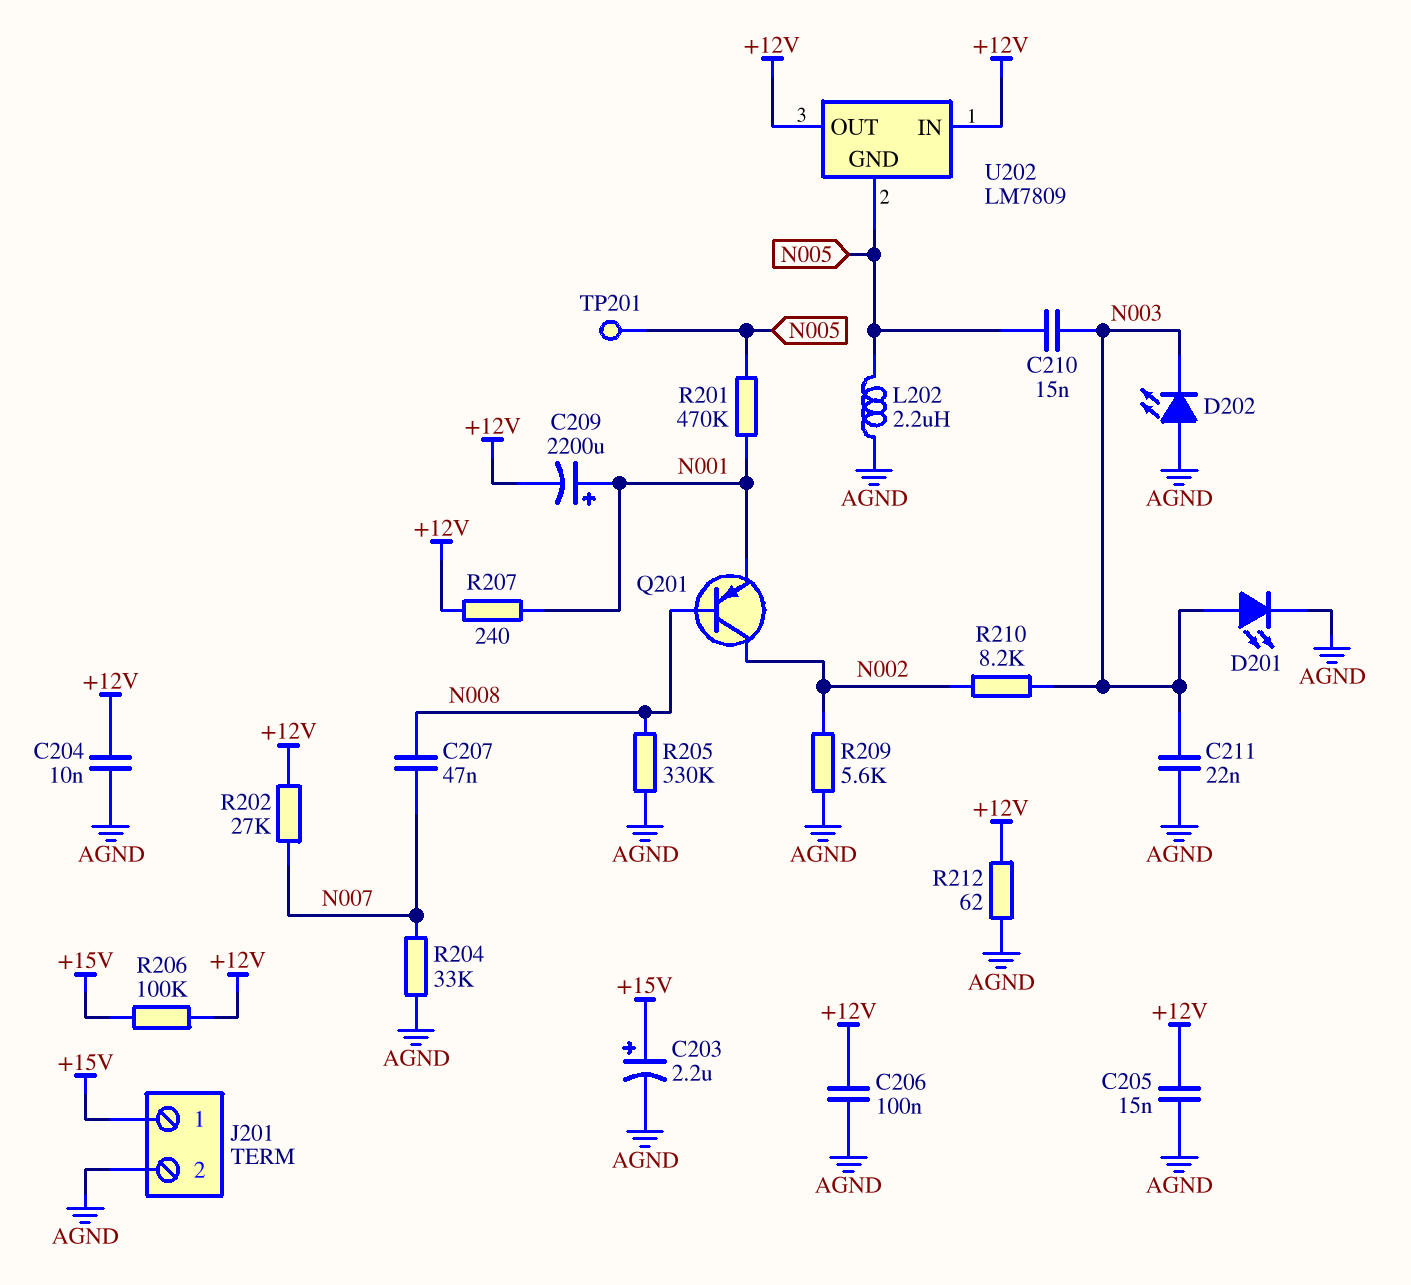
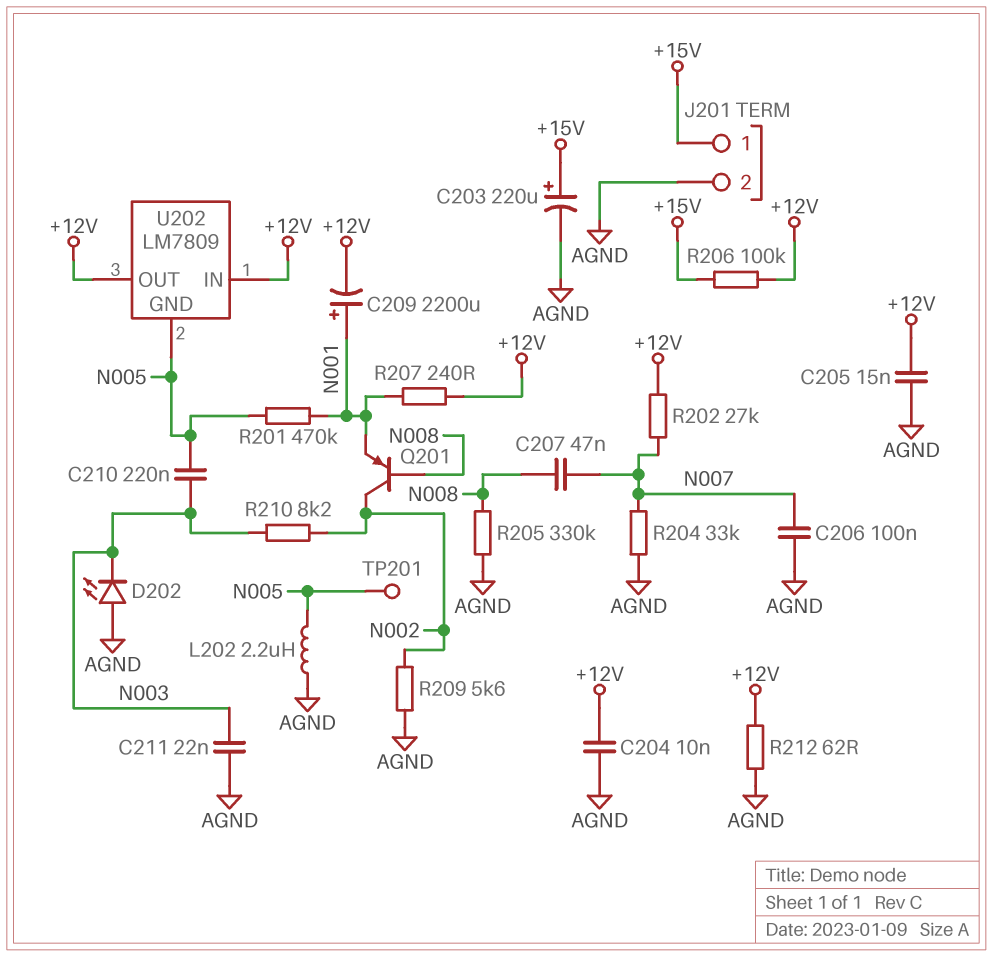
C203: 2.2uF (plus +15V, minus AGND) -> 220uF (plus +15V, minus AGND)
C206: 100nF (+12V, AGND) -> 100nF (AGND, N007)
C210: 15nF (N003, N005) -> 220nF (N003, N005)
D201: LED (A N003, K AGND) -> none

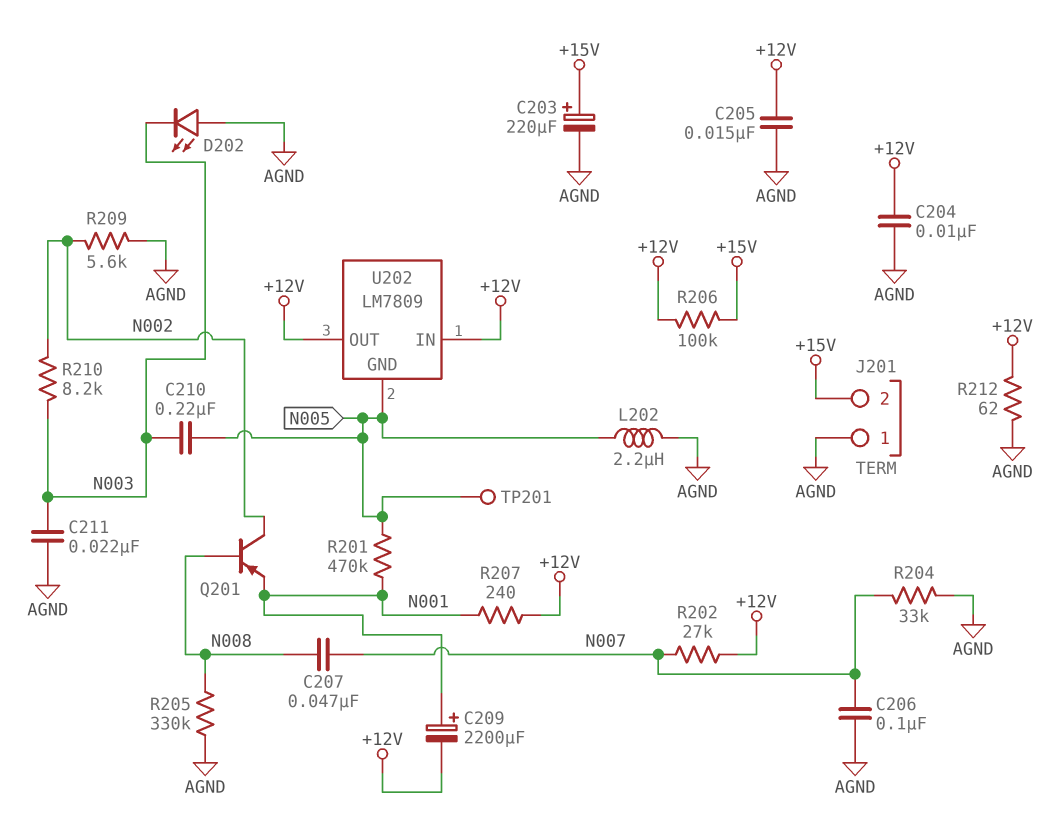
J201 pin 1: +15V -> AGND
J201 pin 2: AGND -> +15V

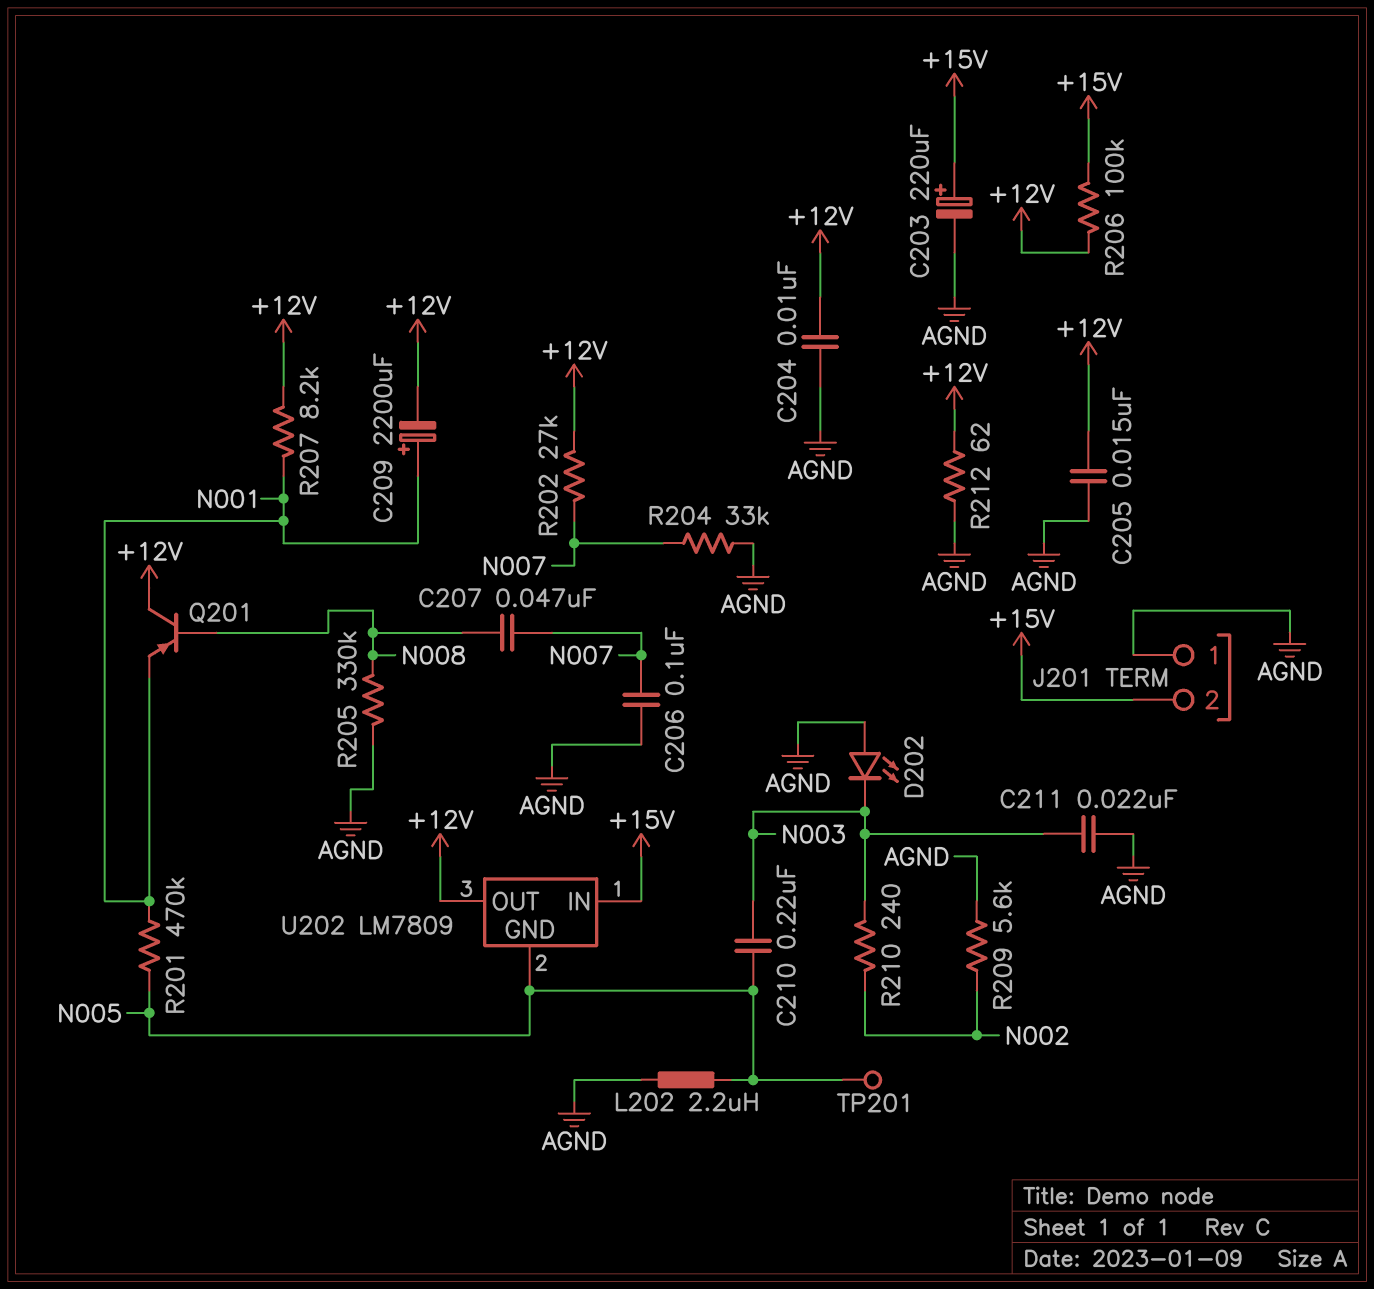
Q201: PNP (B N008, C N002, E N001) -> PNP (B N008, C +12V, E N001)
R207: 240 (+12V, N001) -> 8.2k (+12V, N001)
R210: 8.2k (N002, N003) -> 240 (N002, N003)
U202 pin IN: +12V -> +15V

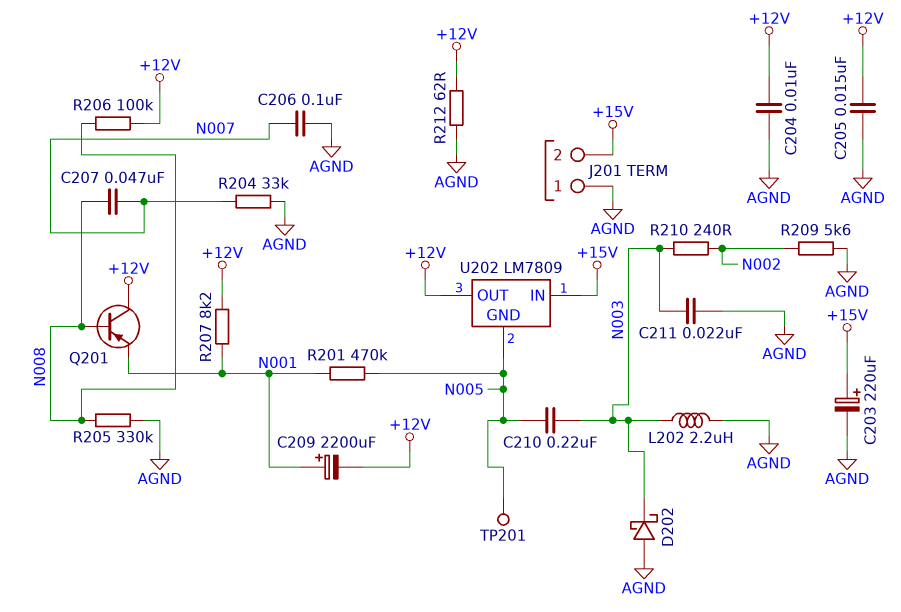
D202: LED (A AGND, K N003) -> schottky (A AGND, K N003)
L202: 2.2uH (AGND, N005) -> 2.2uH (AGND, N003)
R202: 27k (+12V, N007) -> none
R206: 100k (+12V, +15V) -> 100k (+12V, N008)

